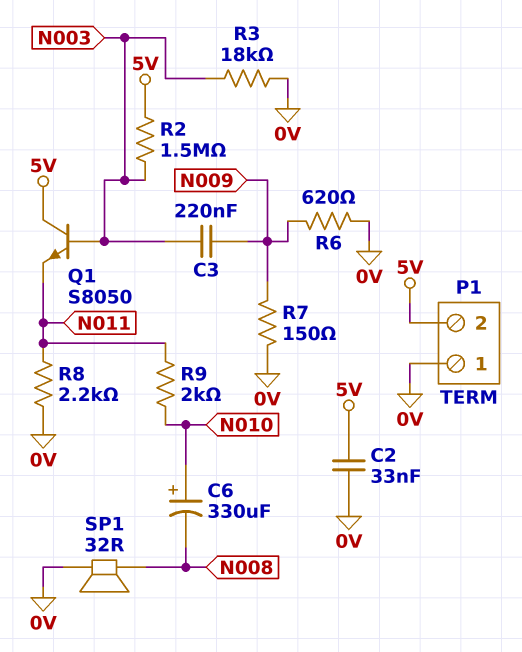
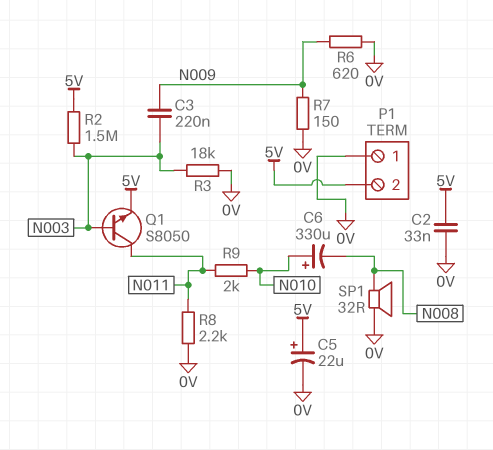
C5: none -> 22uF (plus 5V, minus 0V)
Q1: NPN S8050 (B N003, C 5V, E N011) -> NPN S8050 (B N003, C N011, E 5V)

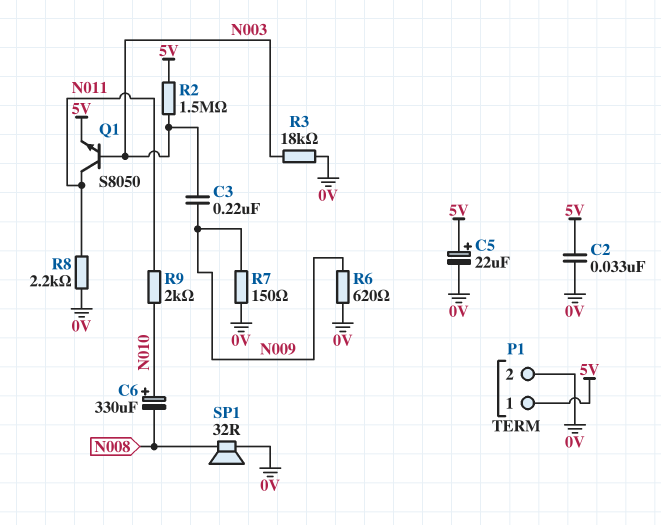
P1 pin 1: 0V -> 5V
P1 pin 2: 5V -> 0V

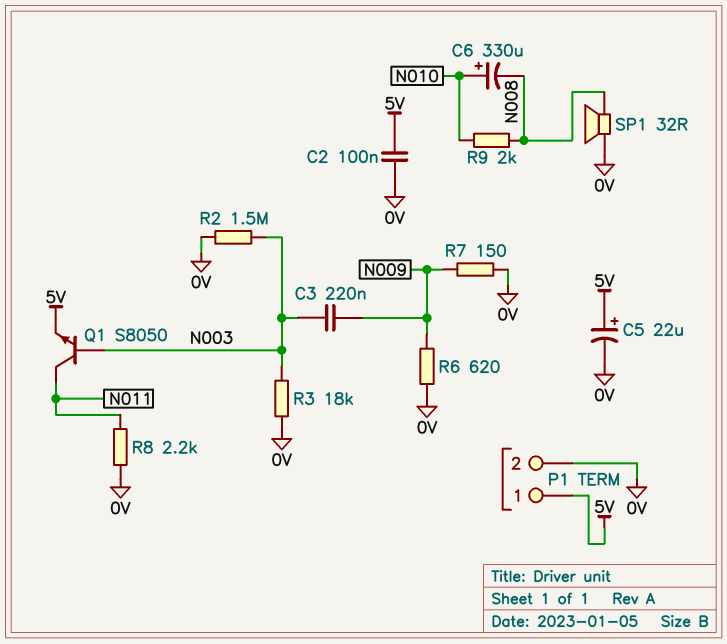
C2: 33nF (0V, 5V) -> 100nF (0V, 5V)
R2: 1.5M (5V, N003) -> 1.5M (0V, N003)
R9: 2k (N010, N011) -> 2k (N008, N010)

